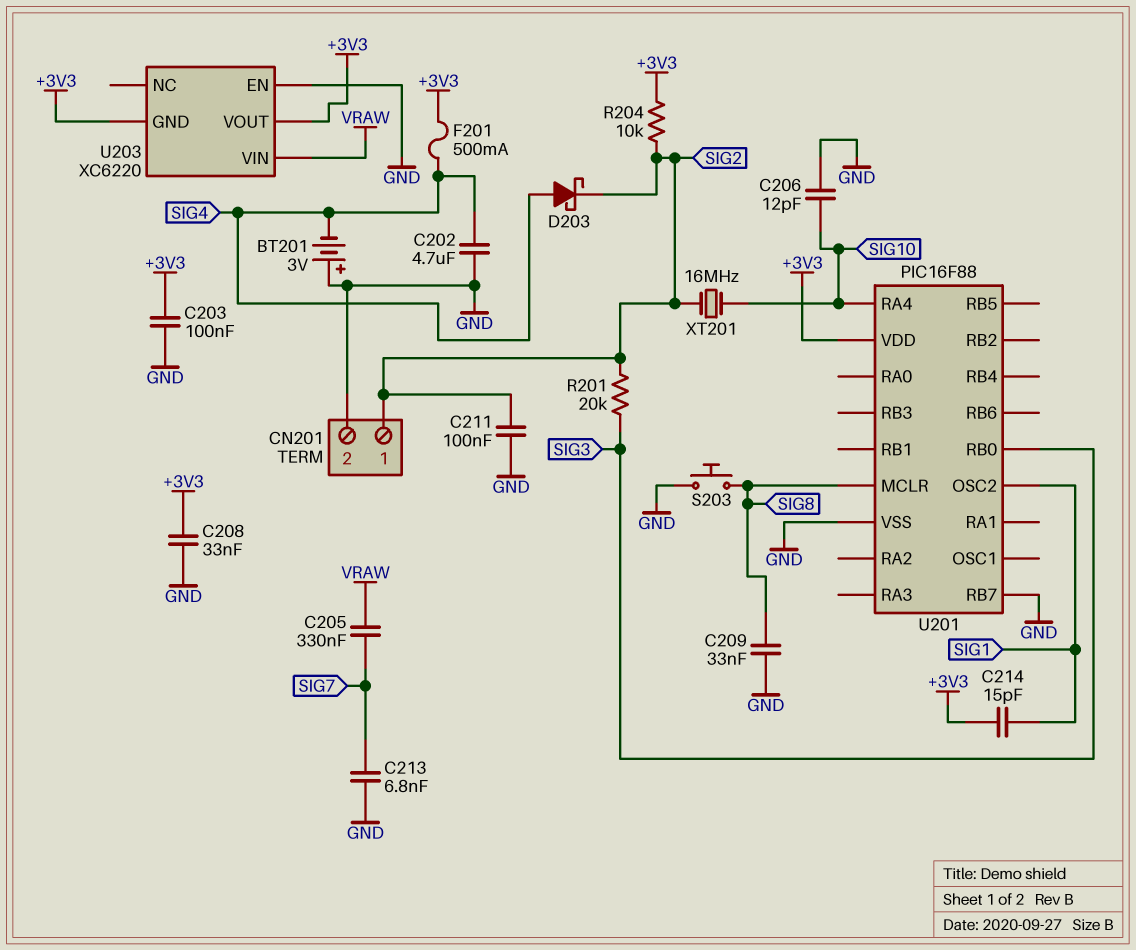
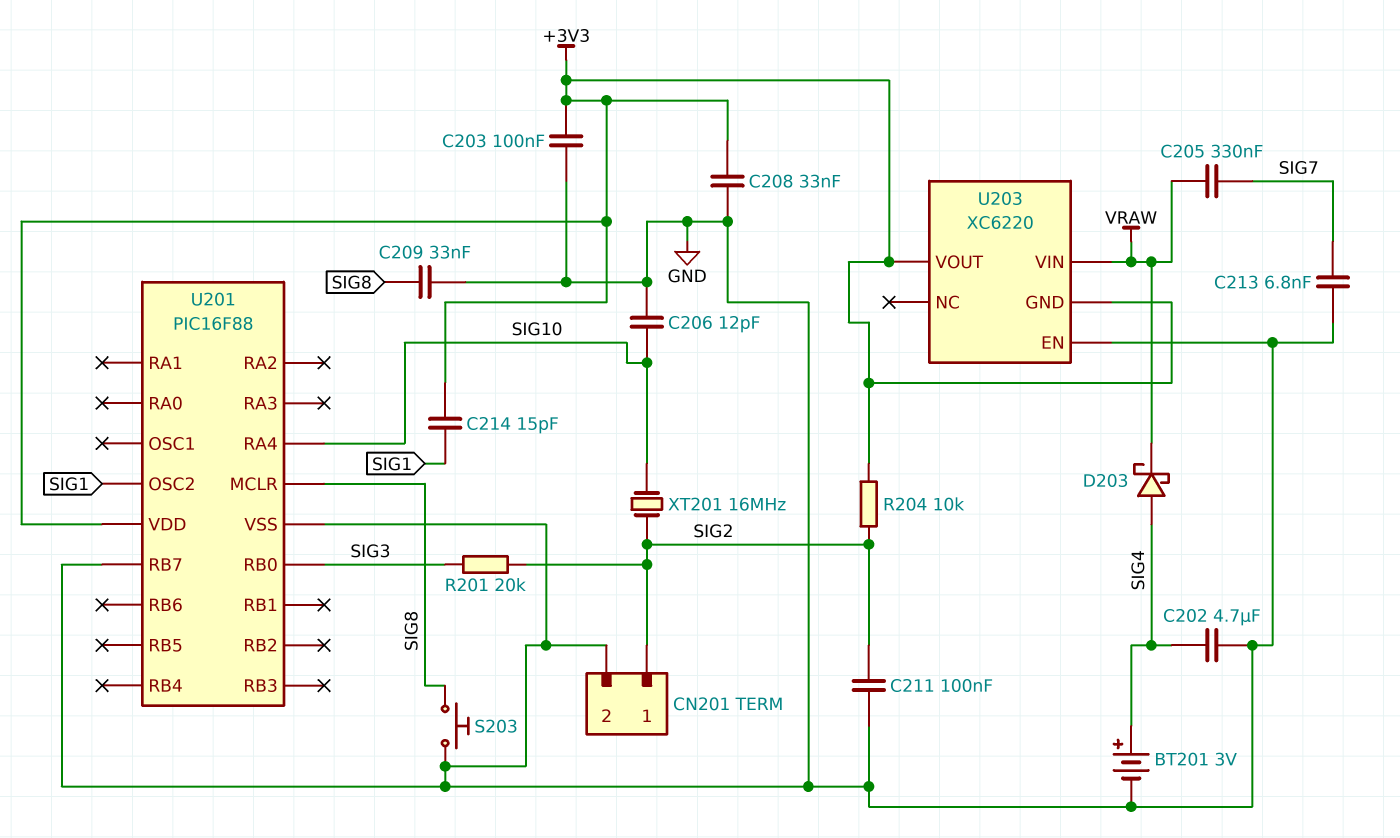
BT201: 3V (plus GND, minus SIG4) -> 3V (plus SIG4, minus GND)
D203: schottky (A SIG4, K SIG2) -> schottky (A SIG4, K VRAW)
F201: 500mA (+3V3, SIG4) -> none

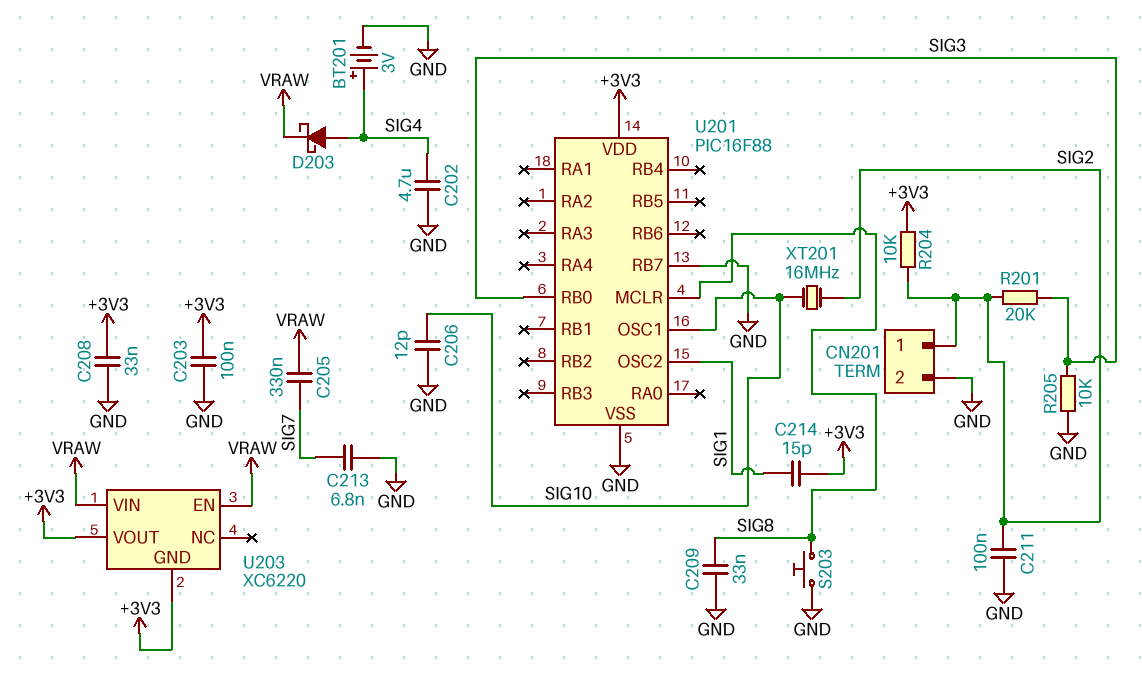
R205: none -> 10k (GND, SIG3)
U201 pin OSC1: none -> SIG10
U201 pin RA4: SIG10 -> none
U203 pin EN: GND -> VRAW

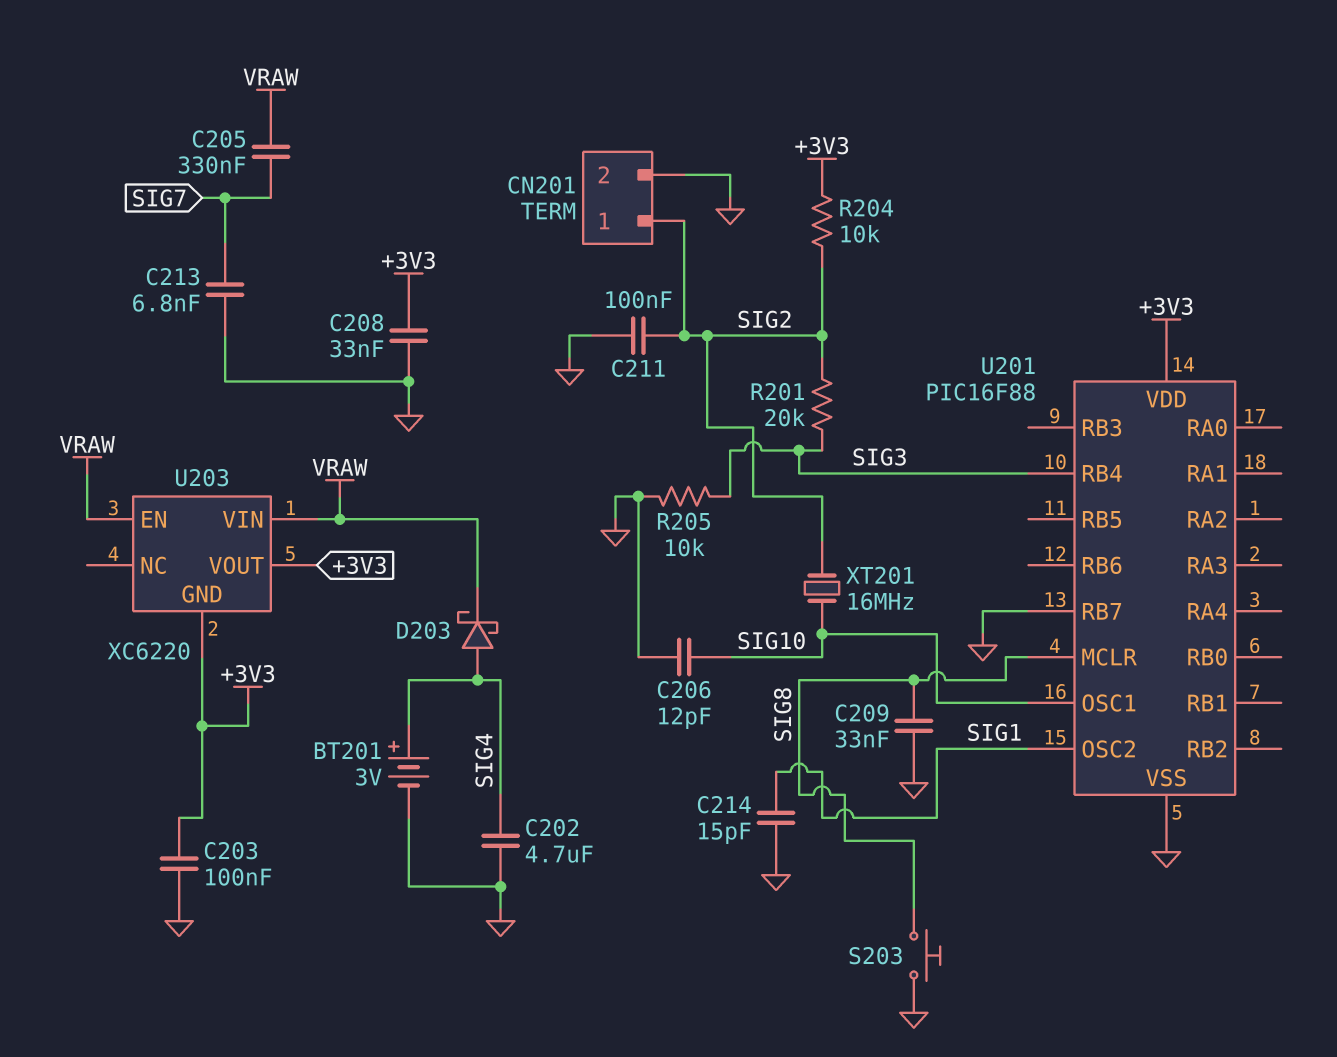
C214: 15pF (+3V3, SIG1) -> 15pF (GND, SIG1)
U201 pin RB0: SIG3 -> none
U201 pin RB4: none -> SIG3

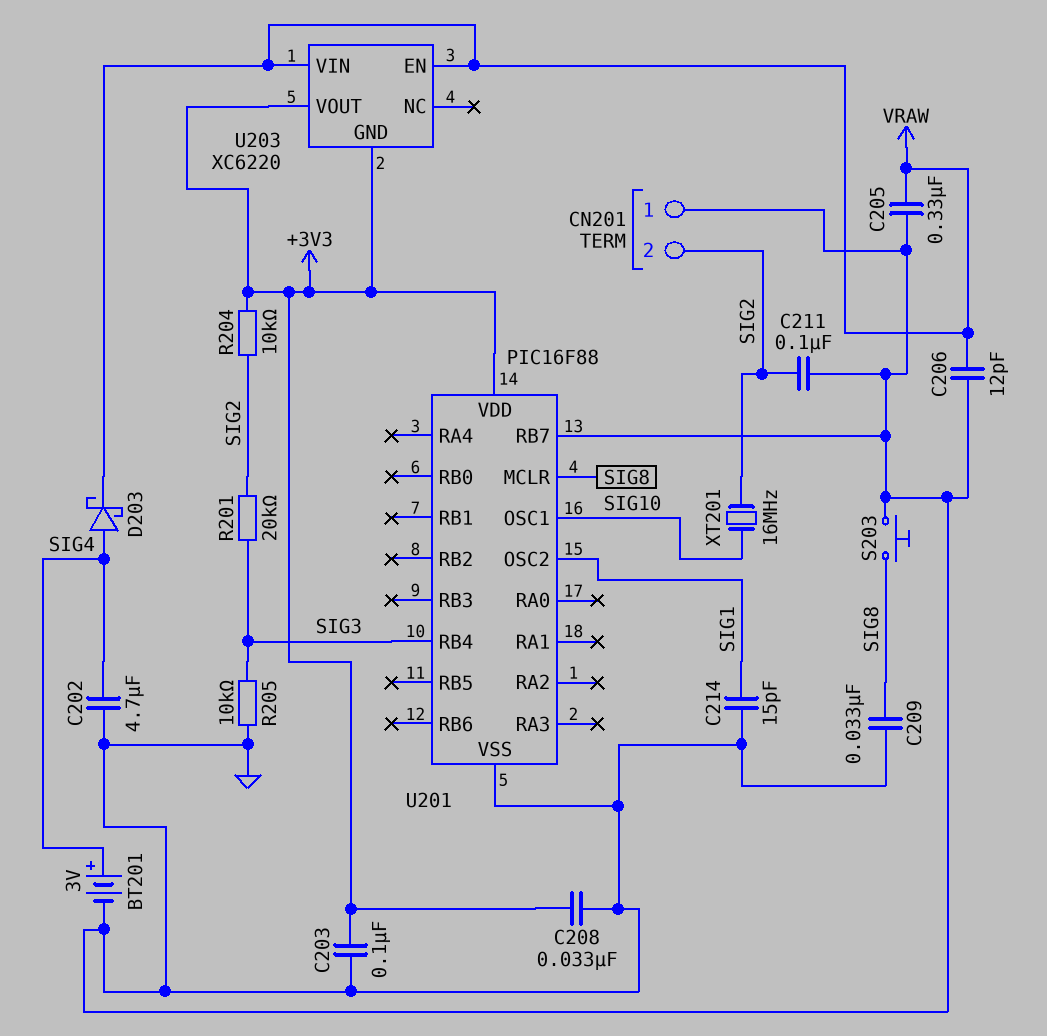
C205: 330nF (SIG7, VRAW) -> 330nF (GND, VRAW)
C206: 12pF (GND, SIG10) -> 12pF (GND, VRAW)
C213: 6.8nF (GND, SIG7) -> none
CN201 pin 1: SIG2 -> GND
CN201 pin 2: GND -> SIG2

